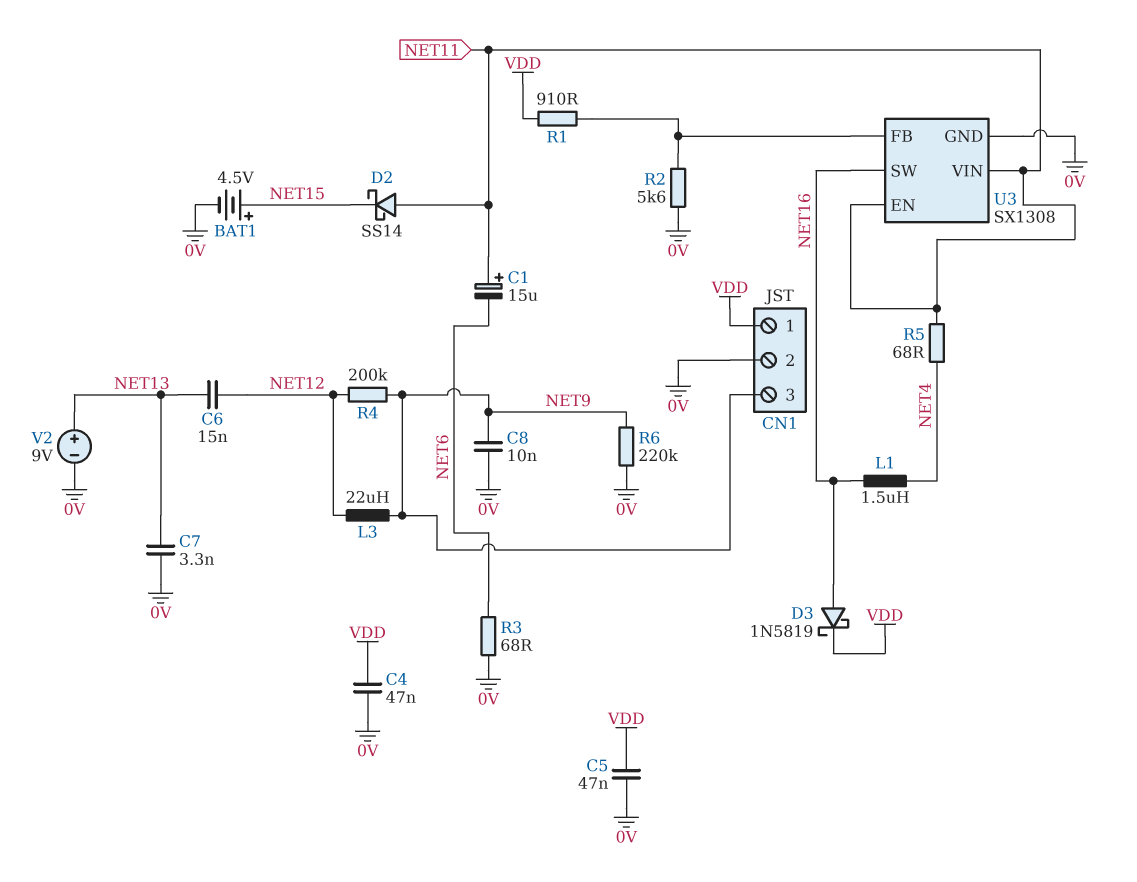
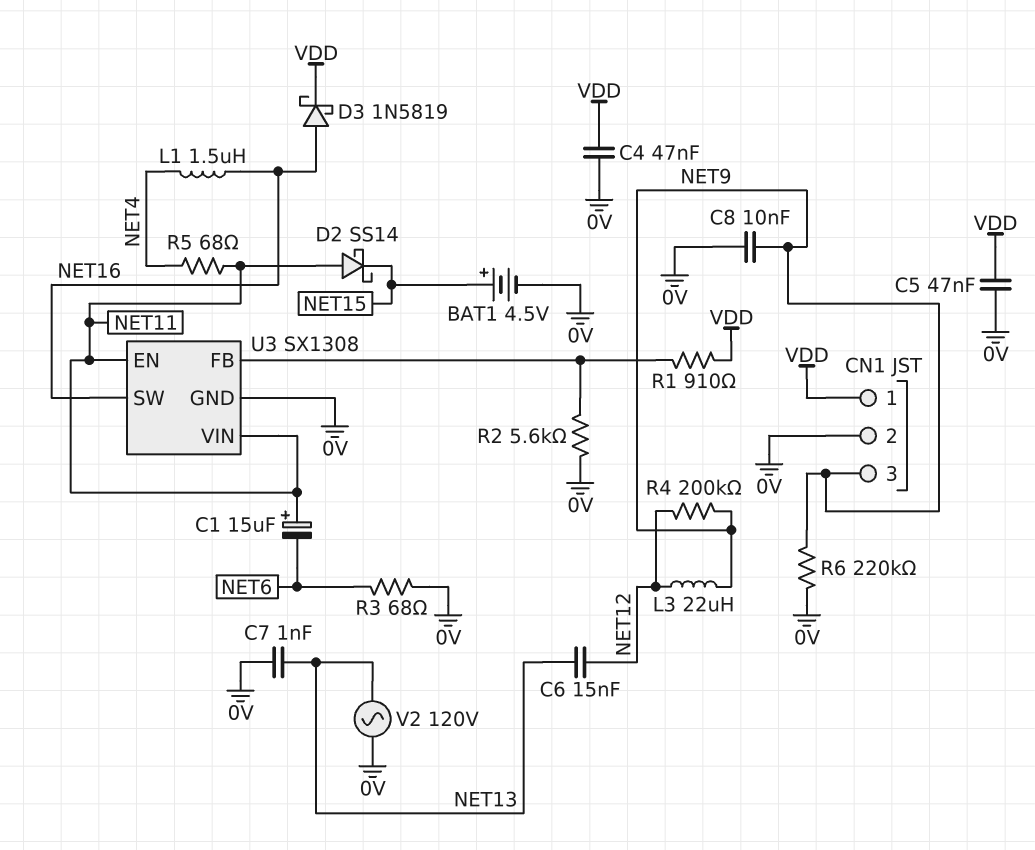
C7: 3.3nF (0V, NET13) -> 1nF (0V, NET13)
V2: 9V (plus NET13, minus 0V) -> AC 120V (0V, NET13)

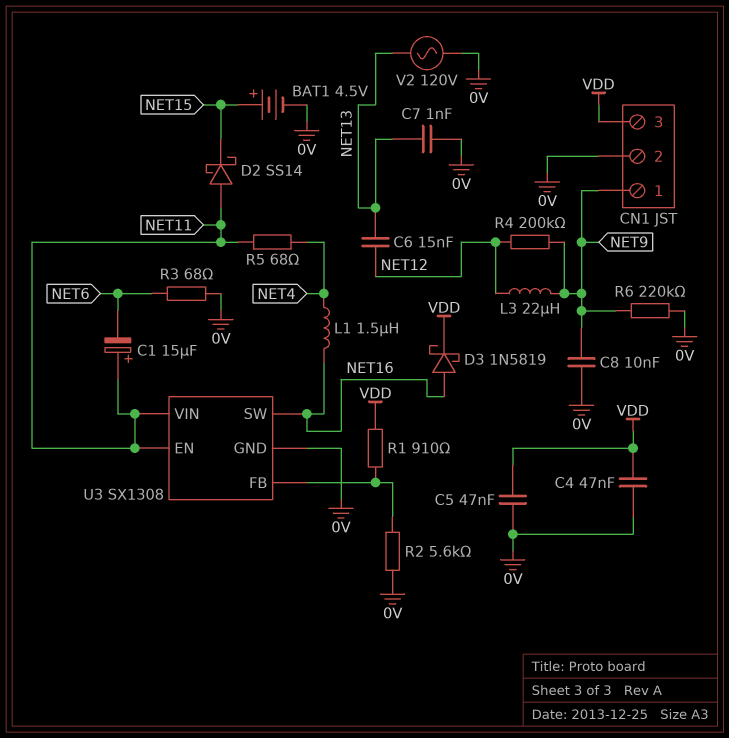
CN1 pin 1: VDD -> NET9
CN1 pin 3: NET9 -> VDD

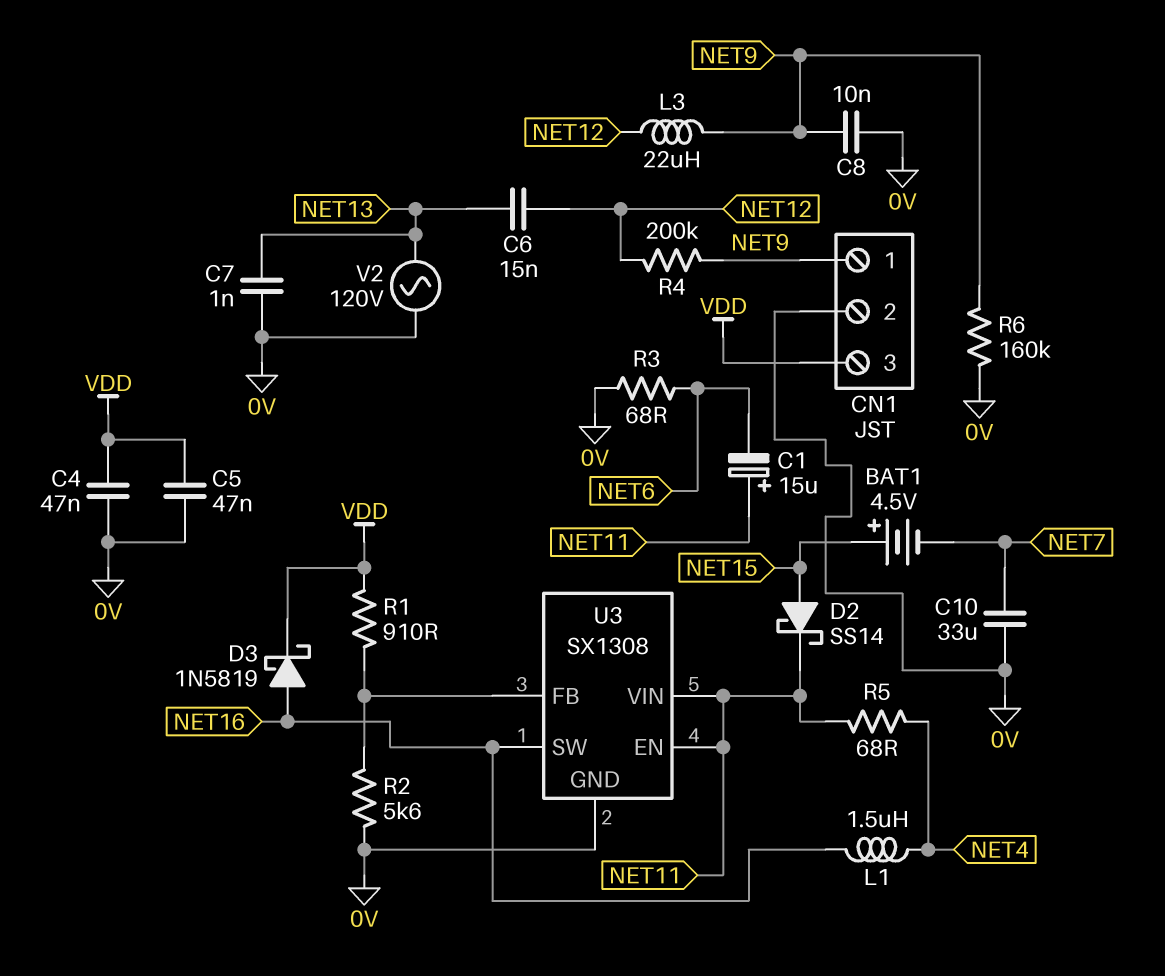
BAT1: 4.5V (plus NET15, minus 0V) -> 4.5V (plus NET15, minus NET7)
C10: none -> 33uF (0V, NET7)
D2: schottky SS14 (A NET11, K NET15) -> schottky SS14 (A NET15, K NET11)
R6: 220k (0V, NET9) -> 160k (0V, NET9)

